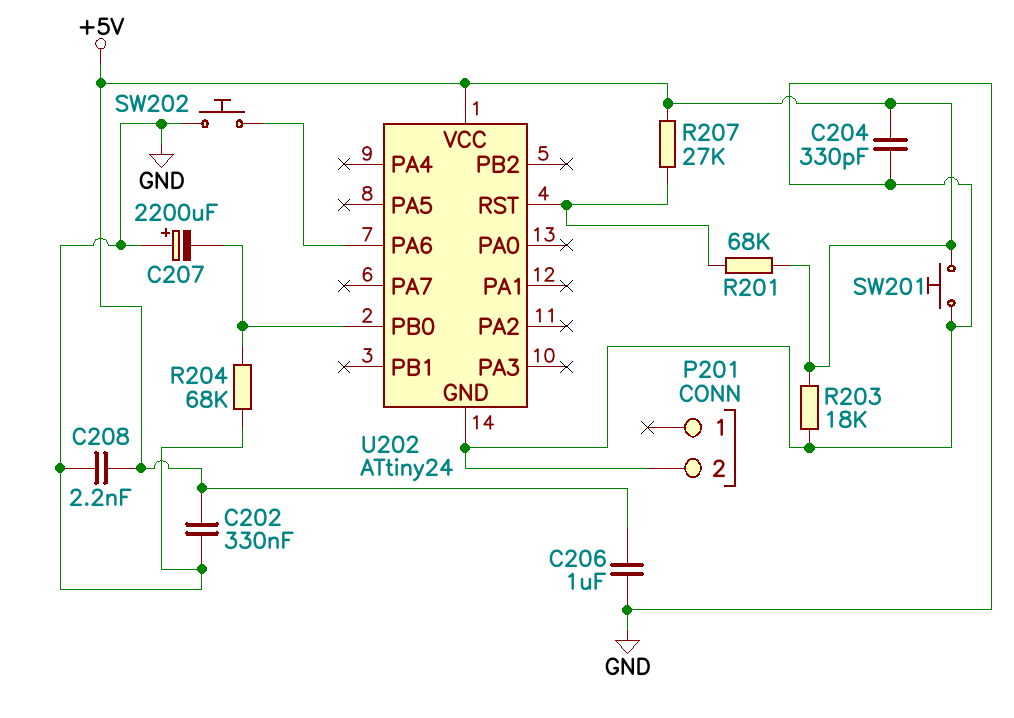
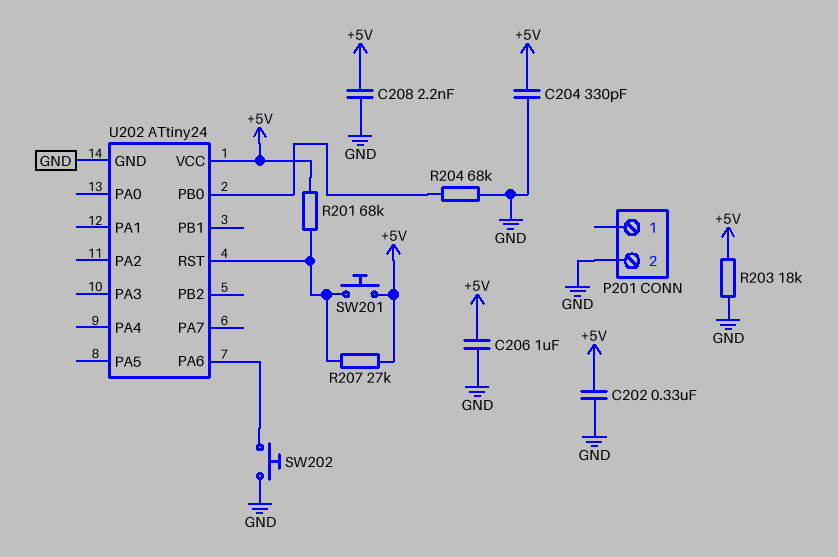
C207: 2200uF (plus GND, minus U202/PB0) -> none
SW201: button (+5V, GND) -> button (+5V, U202/RST)

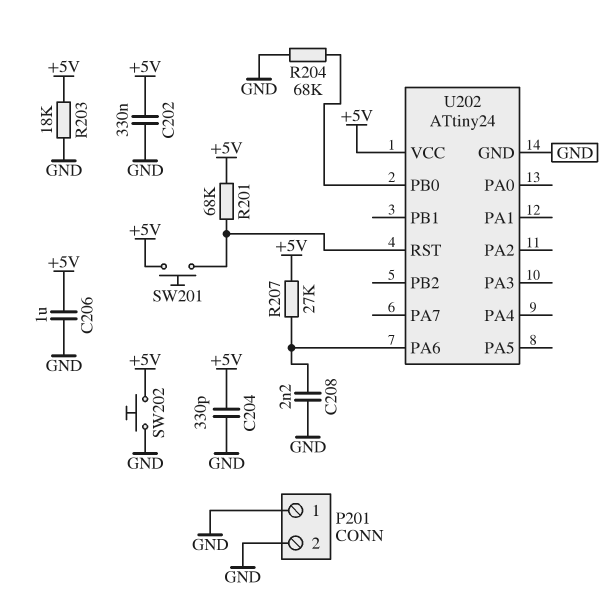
C208: 2.2nF (+5V, GND) -> 2.2nF (GND, U202/PA6)
P201 pin 1: none -> GND
R207: 27k (+5V, U202/RST) -> 27k (+5V, U202/PA6)
SW202: button (GND, U202/PA6) -> button (+5V, GND)

